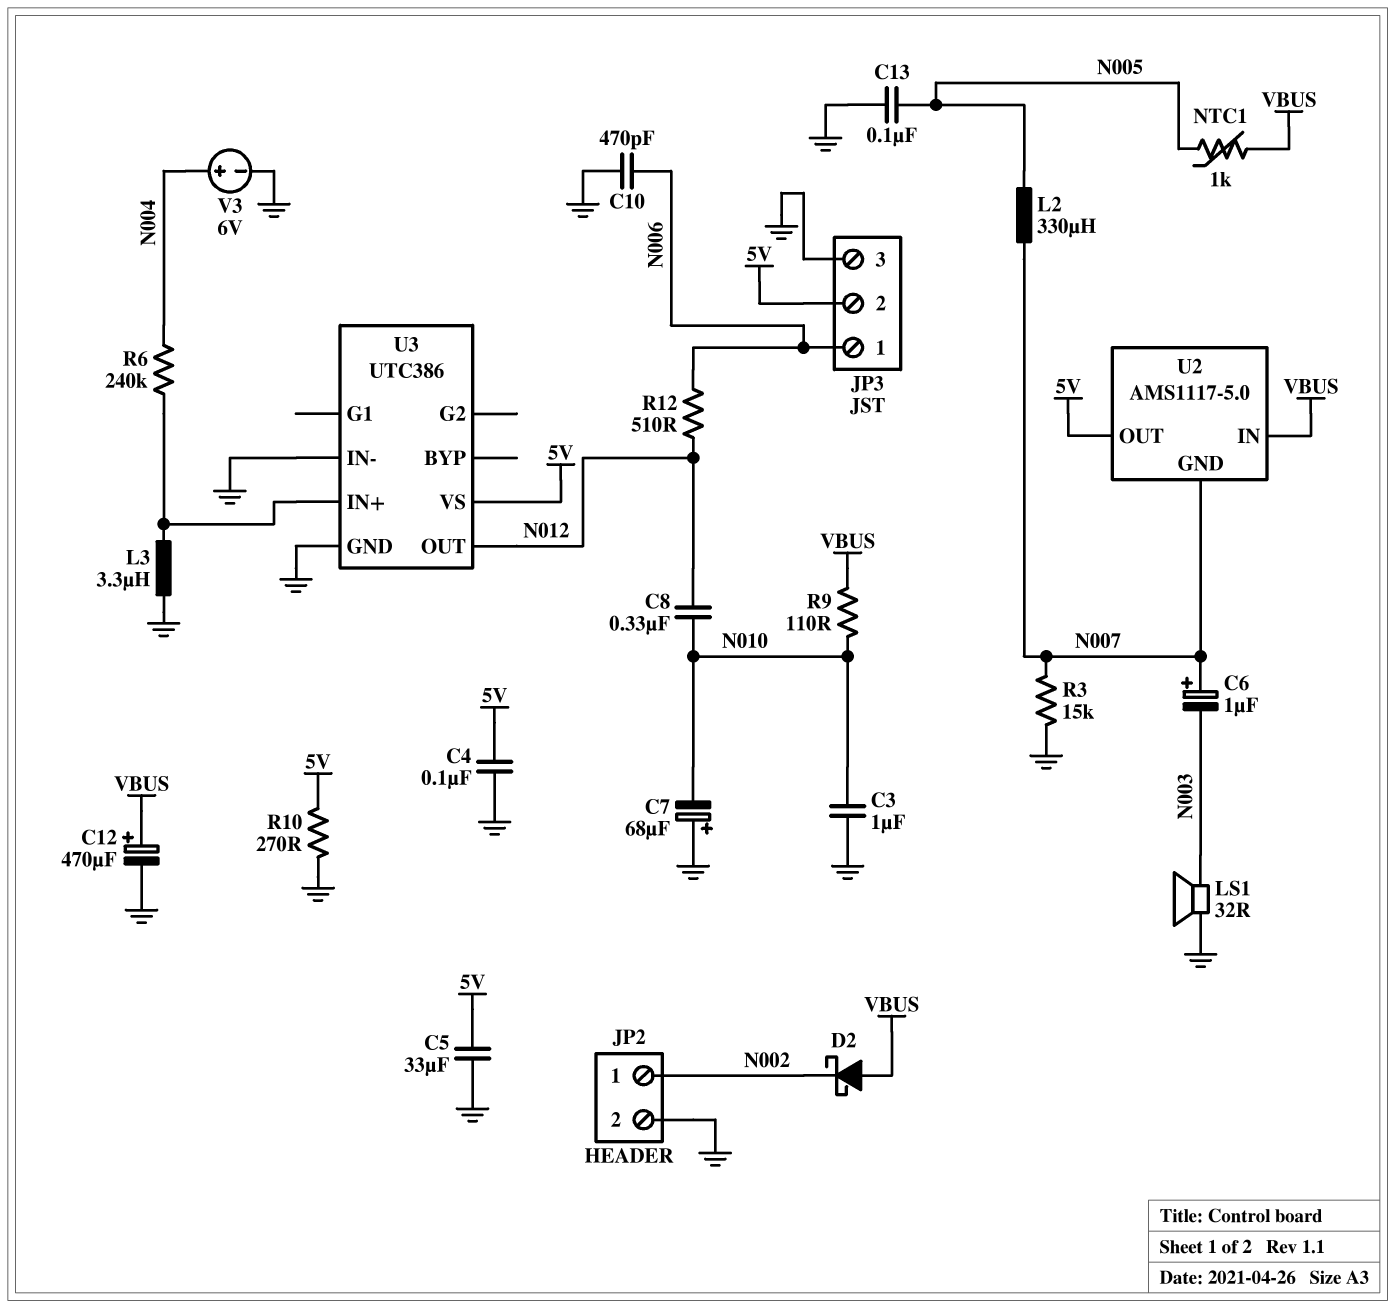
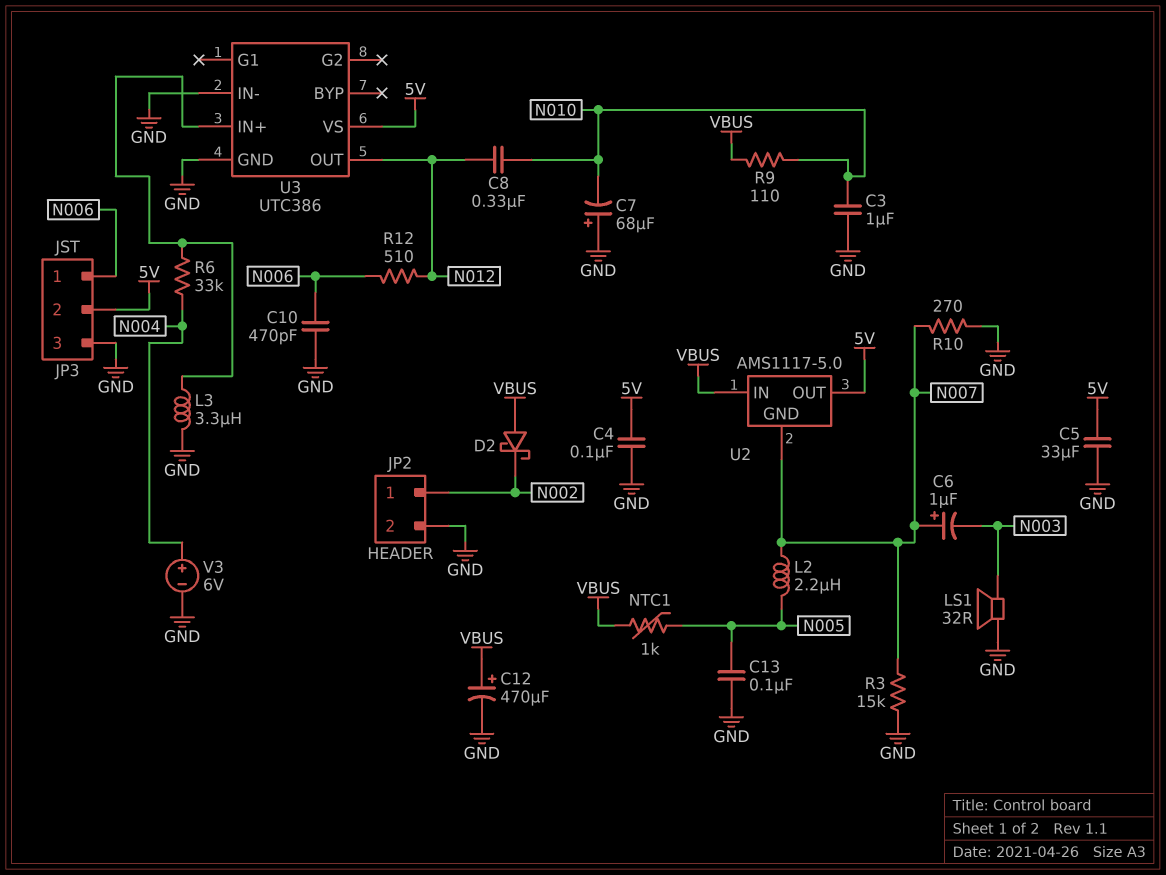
L2: 330uH (N005, N007) -> 2.2uH (N005, N007)
R6: 240k (N004, U3/IN+) -> 33k (N004, U3/IN+)
R10: 270 (5V, GND) -> 270 (GND, N007)

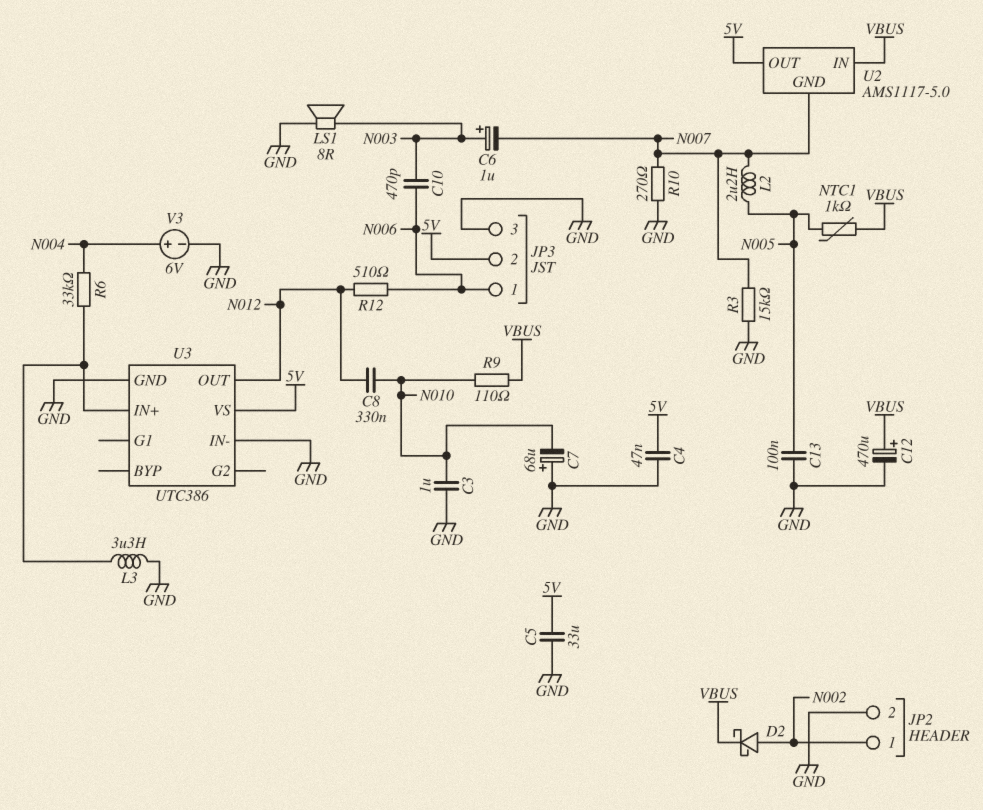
C4: 100nF (5V, GND) -> 47nF (5V, GND)
C6: 1uF (plus N007, minus N003) -> 1uF (plus N003, minus N007)
C10: 470pF (GND, N006) -> 470pF (N003, N006)
D2: schottky (A VBUS, K N002) -> schottky (A N002, K VBUS)
LS1: speaker 32R (GND, N003) -> speaker 8R (GND, N003)

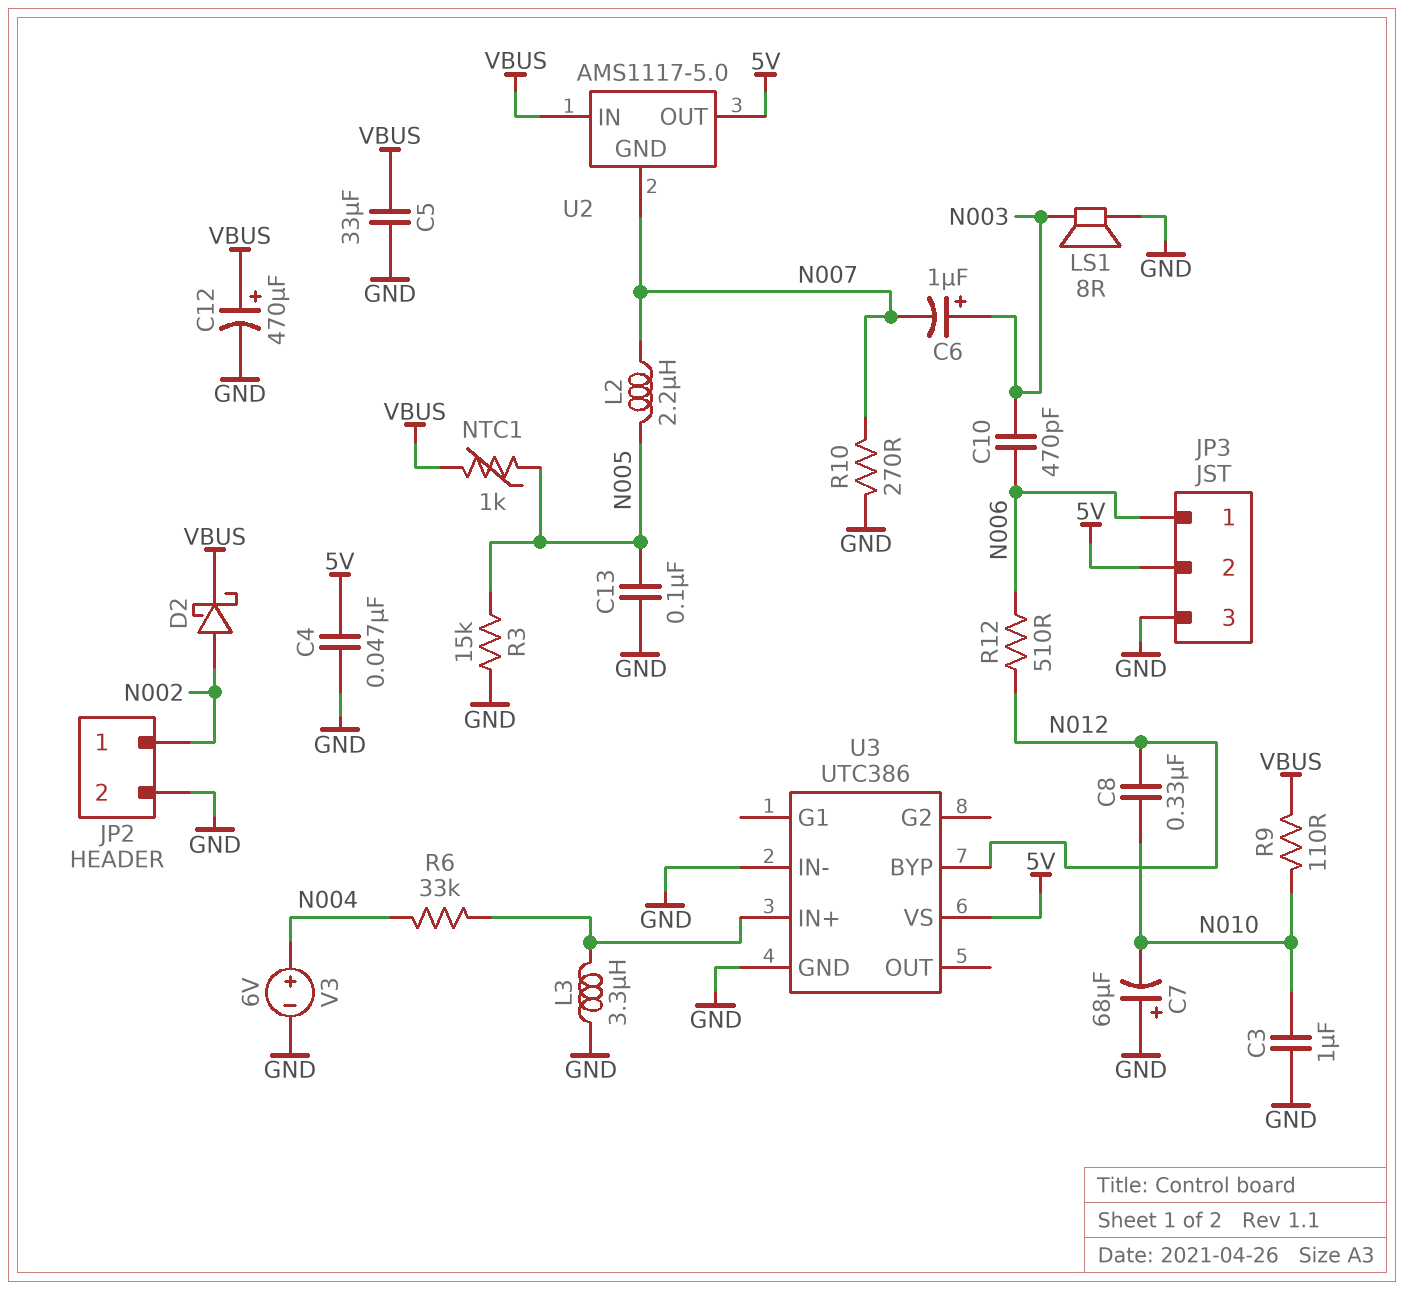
C5: 33uF (5V, GND) -> 33uF (GND, VBUS)
R3: 15k (GND, N007) -> 15k (GND, N005)
U3 pin BYP: none -> N012
U3 pin OUT: N012 -> none

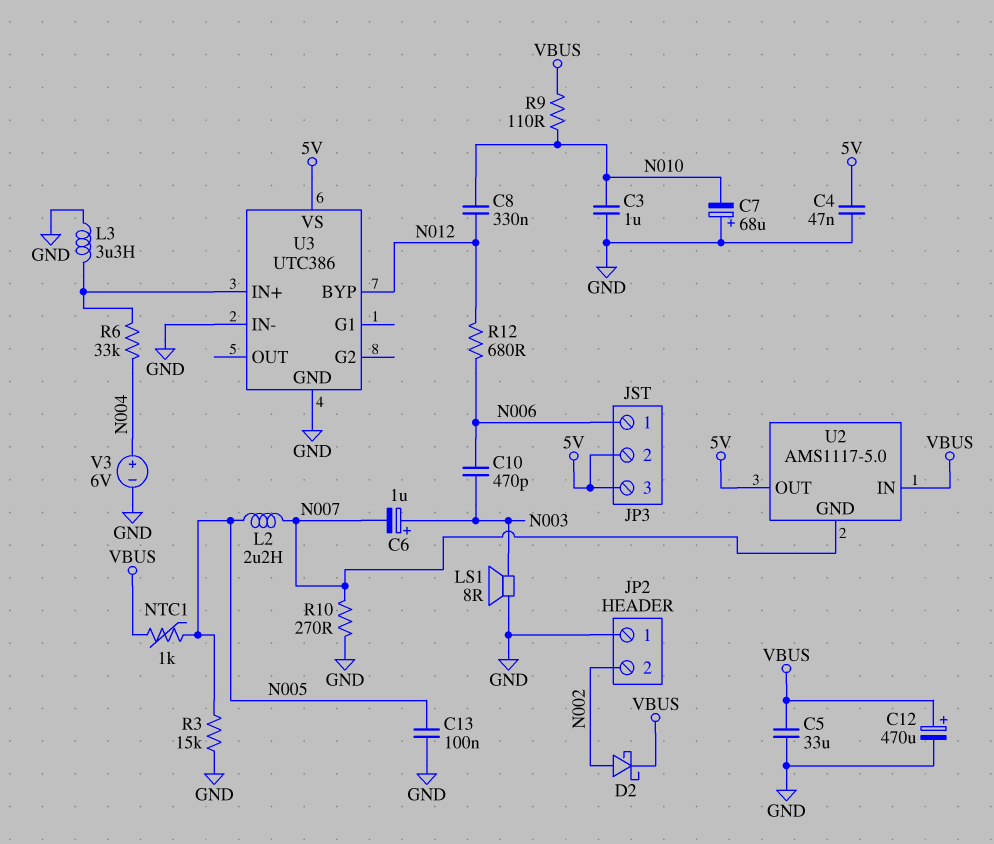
JP2 pin 1: N002 -> GND
JP2 pin 2: GND -> N002
JP3 pin 3: GND -> 5V
R12: 510 (N006, N012) -> 680 (N006, N012)

